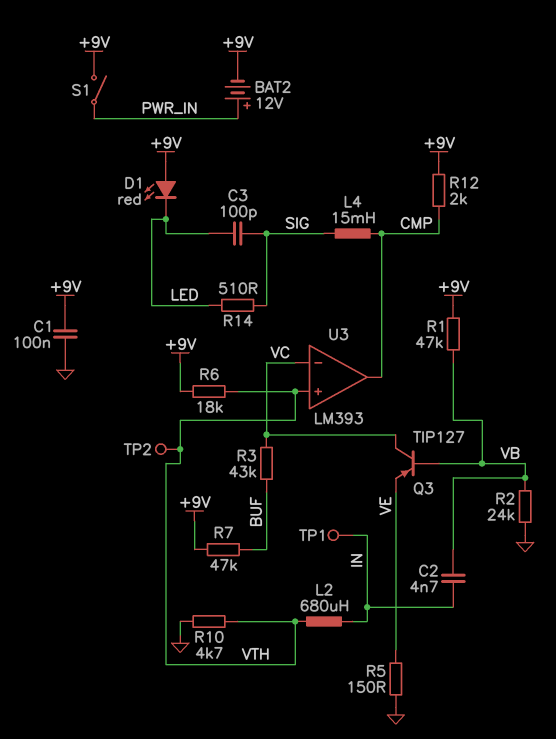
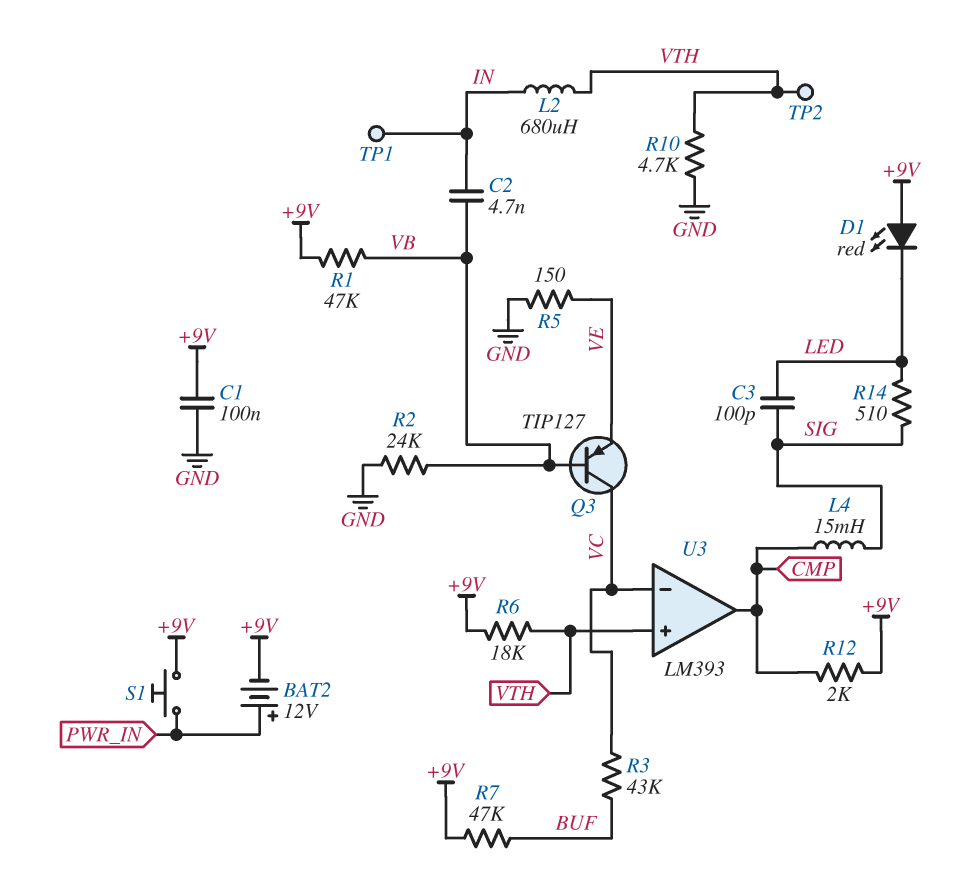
S1: switch (+9V, PWR_IN) -> button (+9V, PWR_IN)

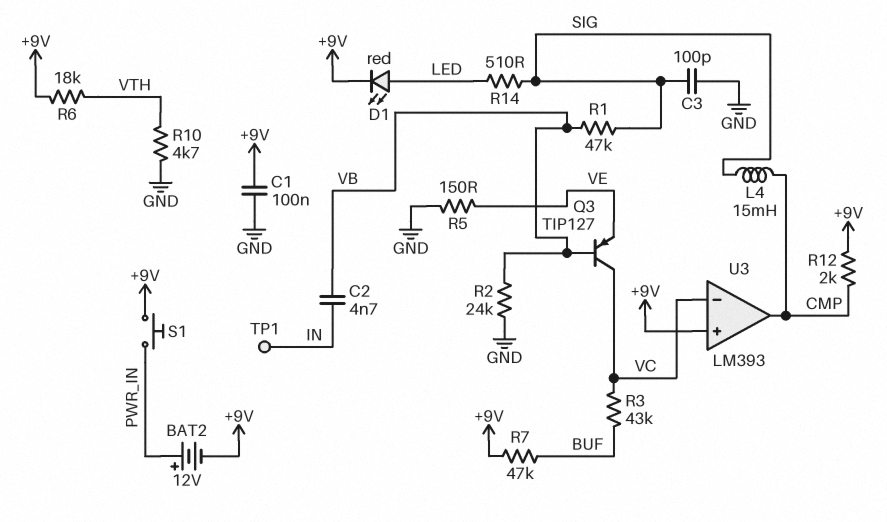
C3: 100pF (LED, SIG) -> 100pF (GND, SIG)
D1: LED red (A +9V, K LED) -> LED red (A LED, K +9V)
L2: 680uH (IN, VTH) -> none
R1: 47k (+9V, VB) -> 47k (SIG, VB)
TP2: test point (VTH) -> none
U3 pin in+: VTH -> +9V

